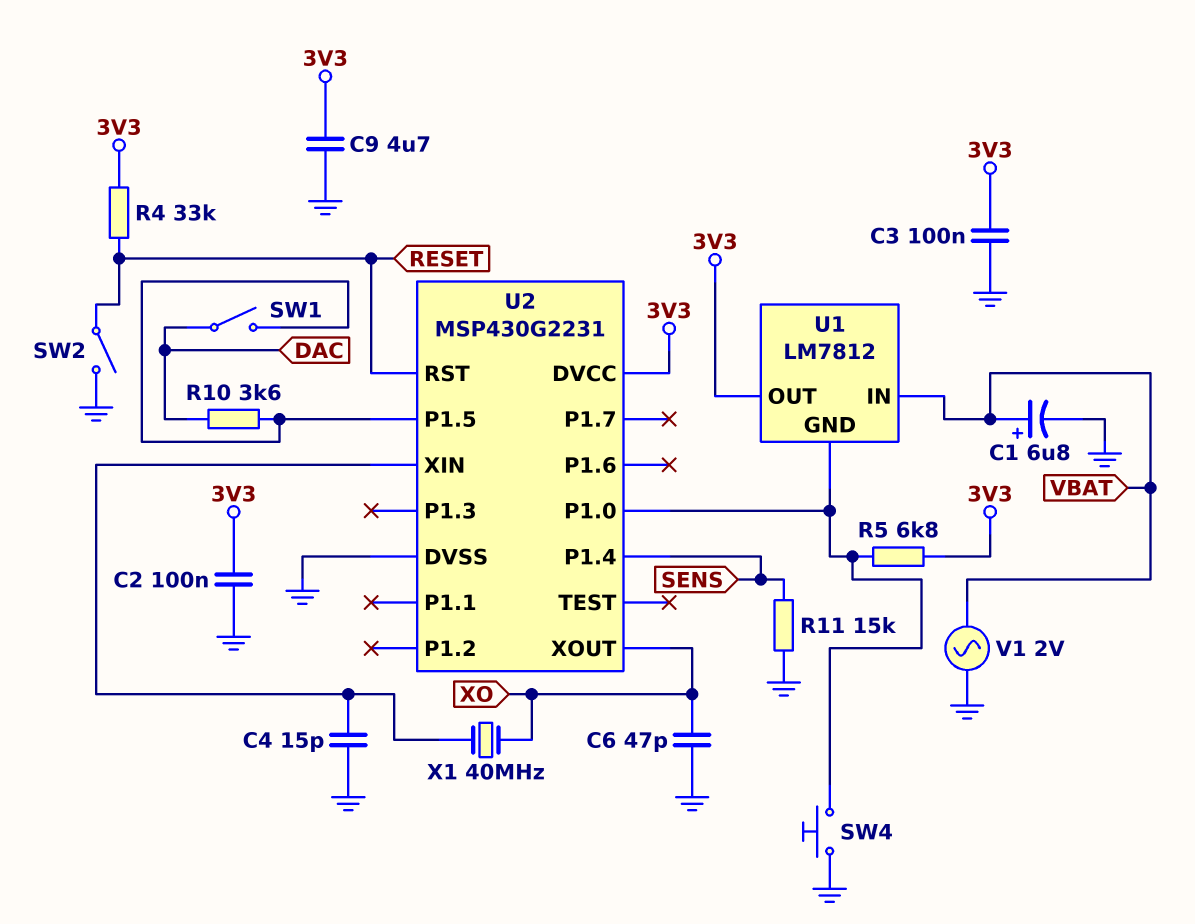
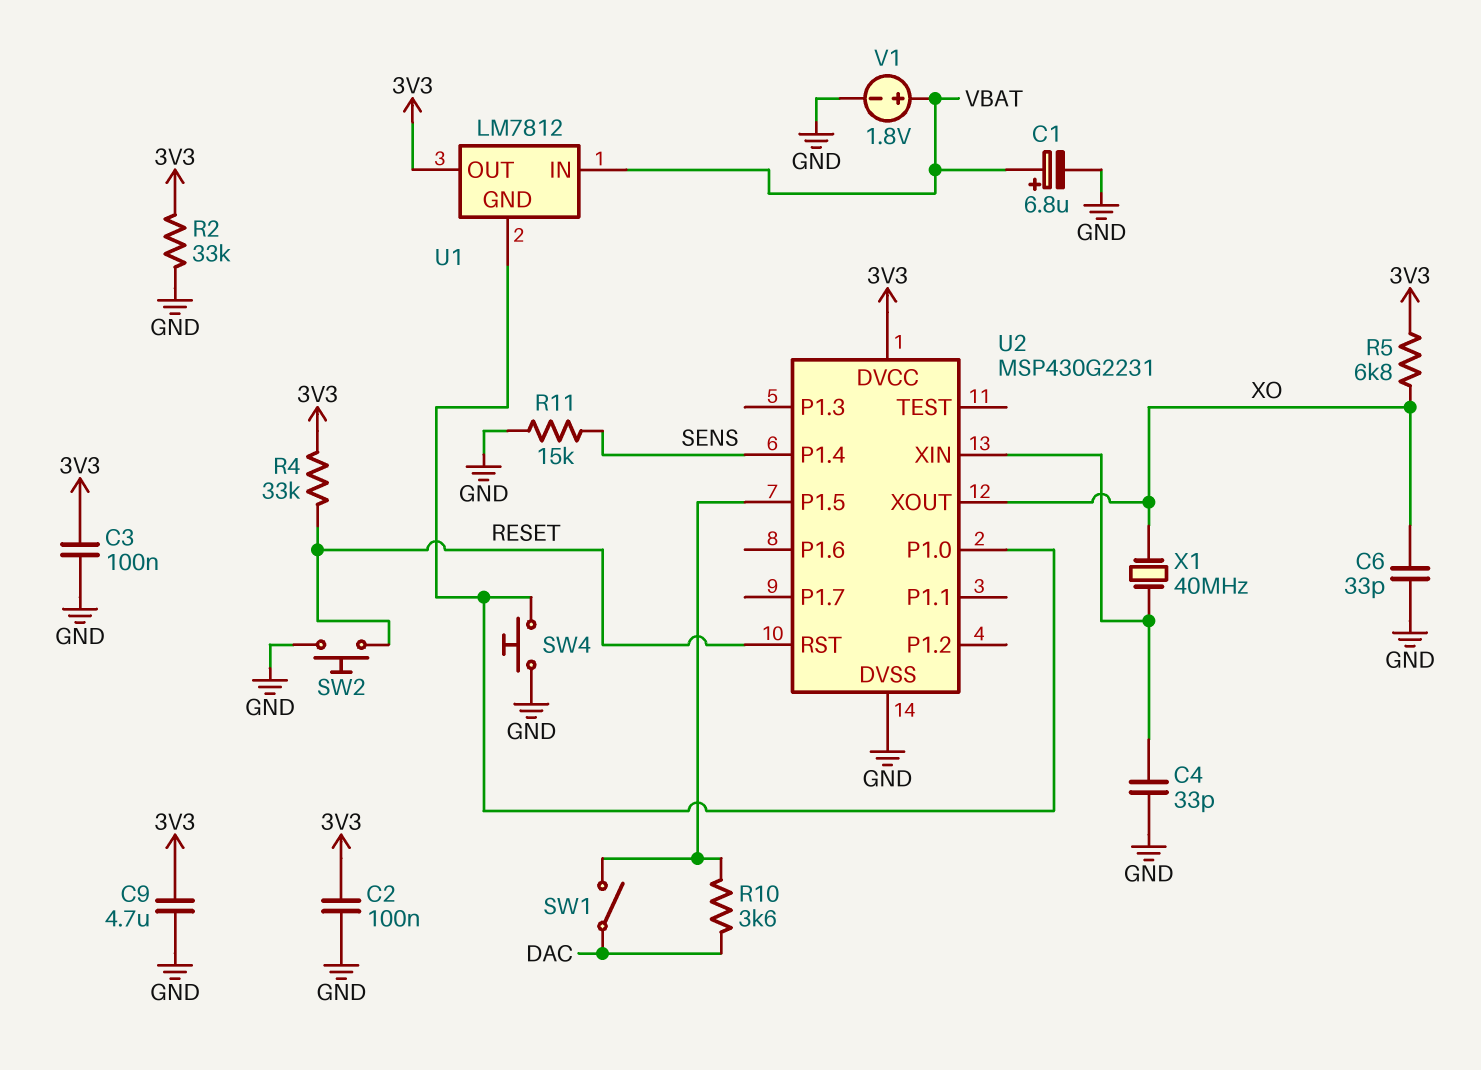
C4: 15pF (GND, U2/XIN) -> 33pF (GND, U2/XIN)
C6: 47pF (GND, XO) -> 33pF (GND, XO)
R2: none -> 33k (3V3, GND)
R5: 6.8k (3V3, U1/GND) -> 6.8k (3V3, XO)
SW2: switch (GND, RESET) -> button (GND, RESET)
V1: AC 2V (GND, VBAT) -> 1.8V (plus VBAT, minus GND)

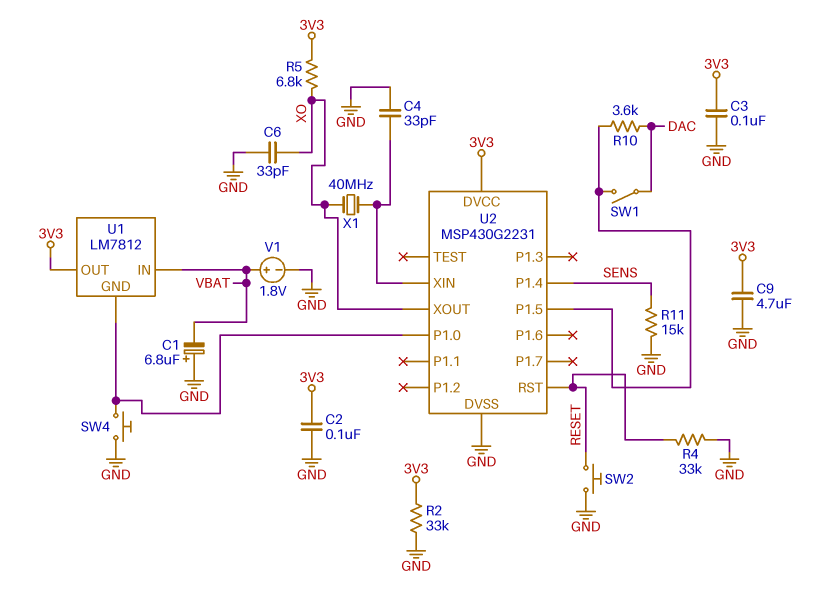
C1: 6.8uF (plus VBAT, minus GND) -> 6.8uF (plus GND, minus VBAT)
R4: 33k (3V3, RESET) -> 33k (GND, RESET)

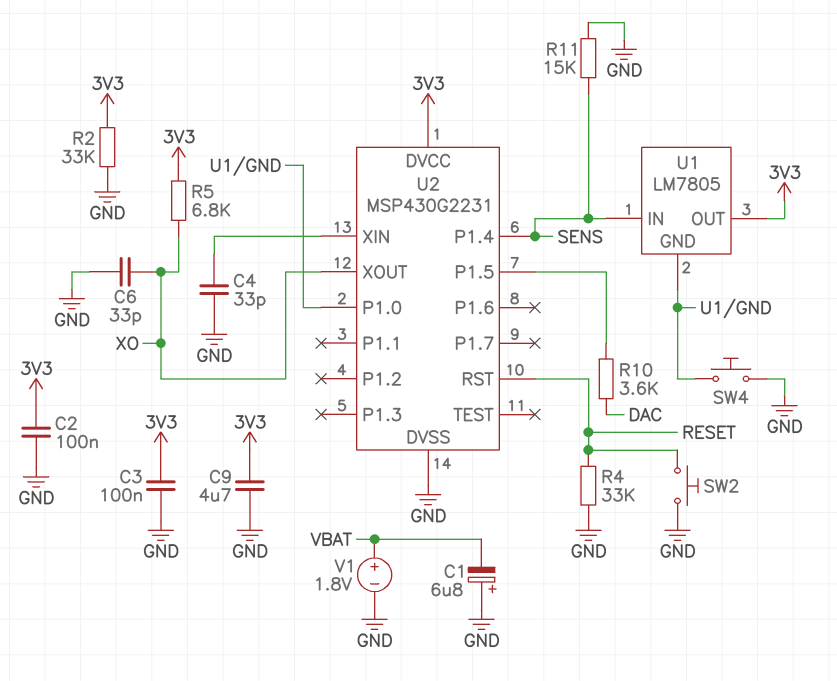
SW1: switch (DAC, U2/P1.5) -> none
U1: LM7812 -> LM7805
U1 pin IN: VBAT -> SENS
X1: 40MHz (U2/XIN, XO) -> none

